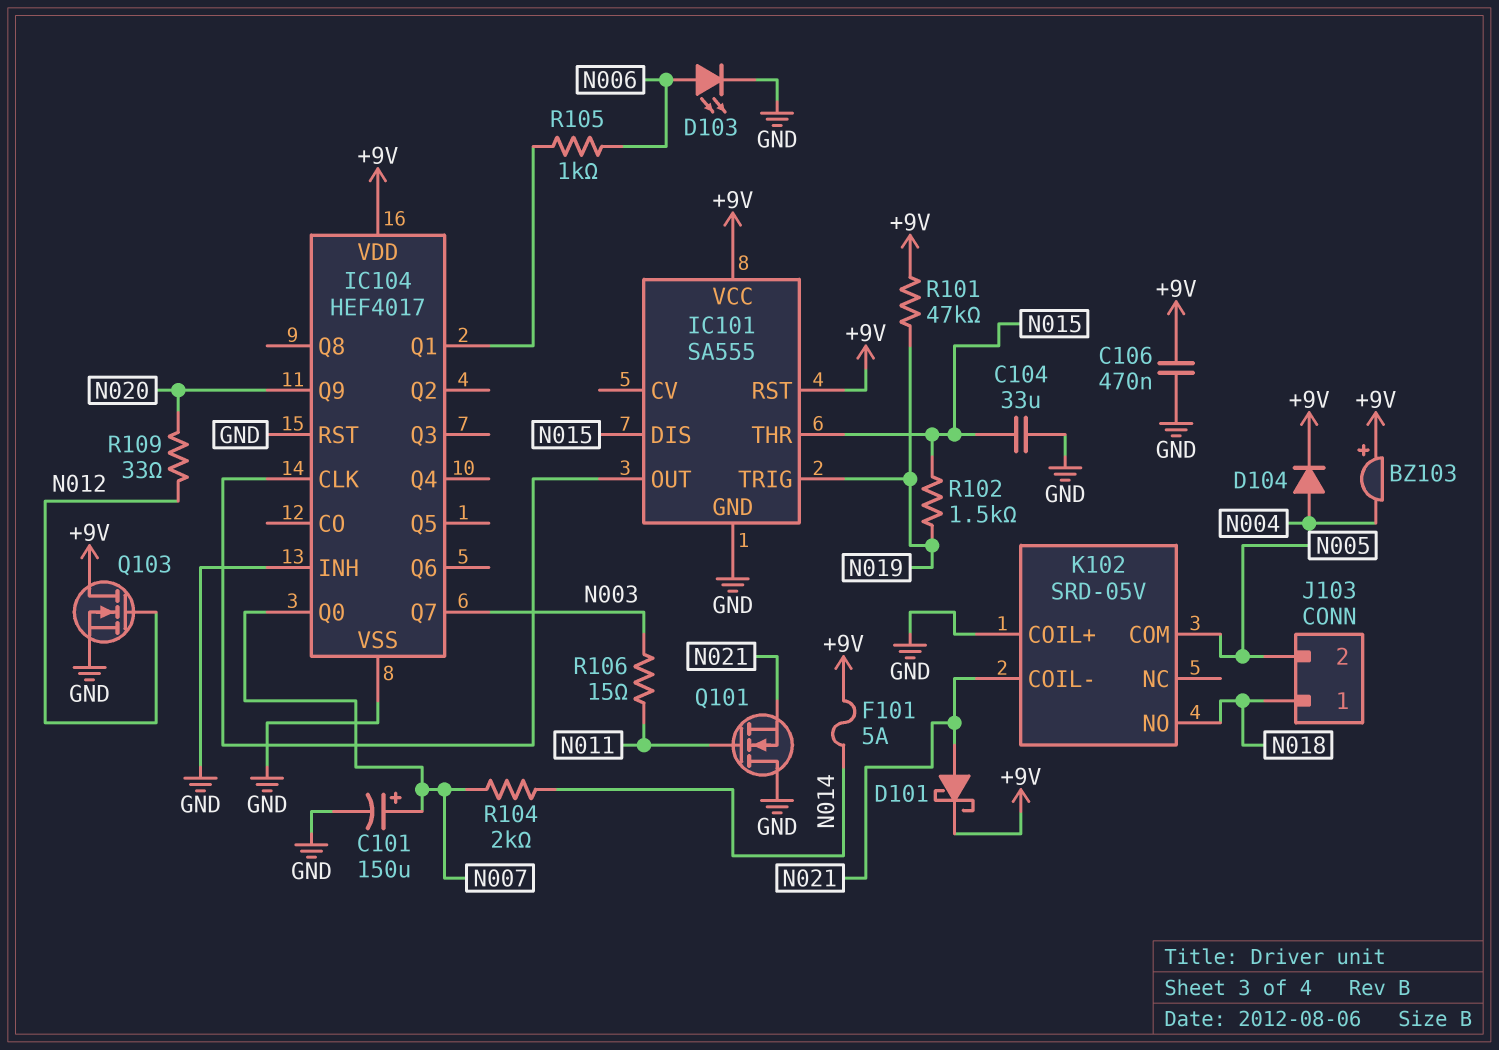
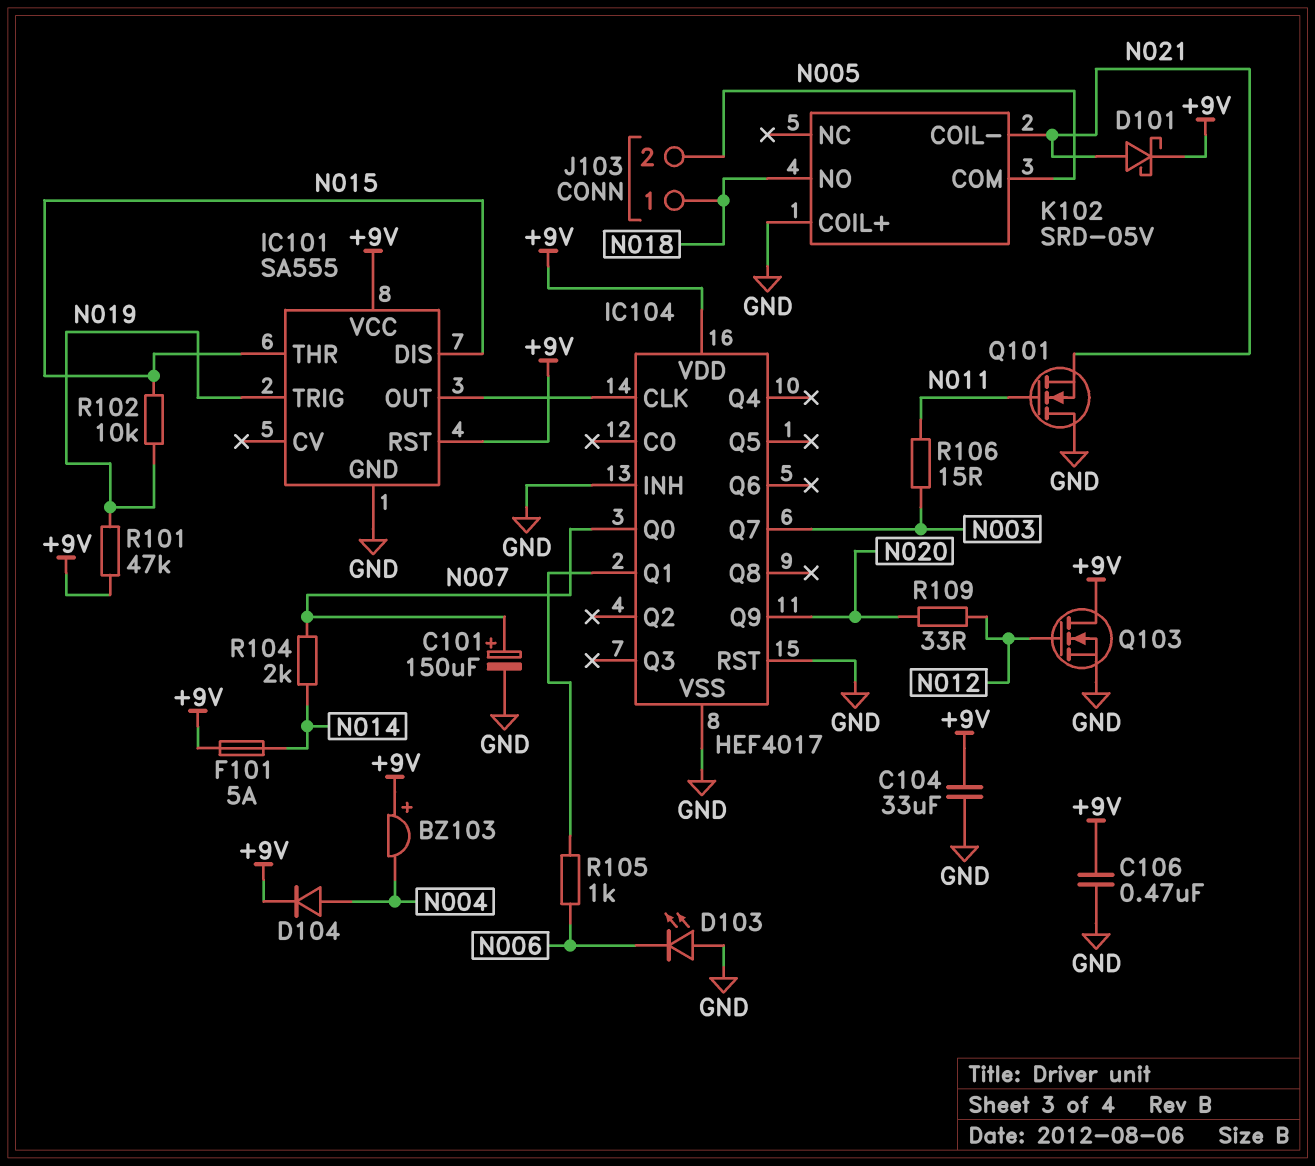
C104: 33uF (GND, N015) -> 33uF (+9V, GND)
D103: LED (A N006, K GND) -> LED (A GND, K N006)
R102: 1.5k (N015, N019) -> 10k (N015, N019)

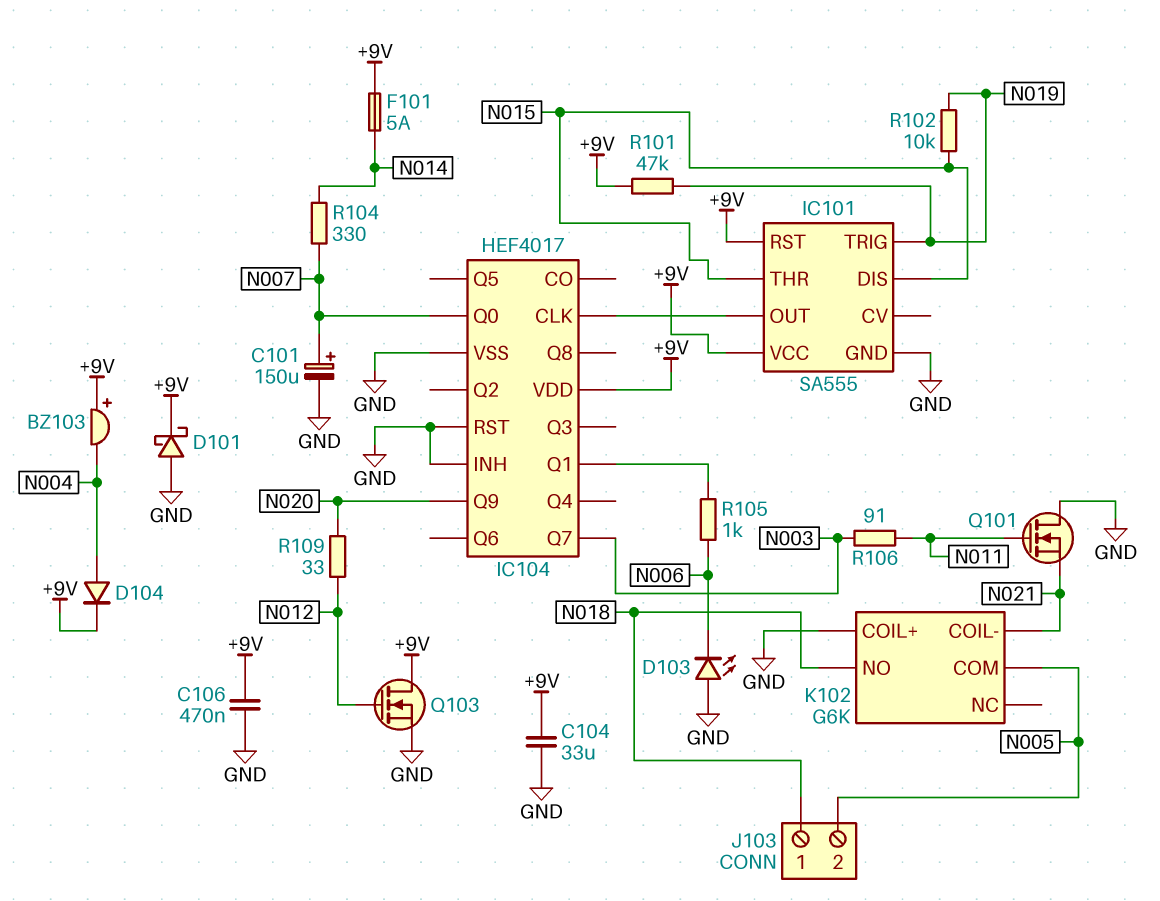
D101: schottky (A N021, K +9V) -> schottky (A GND, K +9V)
K102: SRD-05V -> G6K
R104: 2k (N007, N014) -> 330 (N007, N014)
R106: 15 (N003, N011) -> 91 (N003, N011)

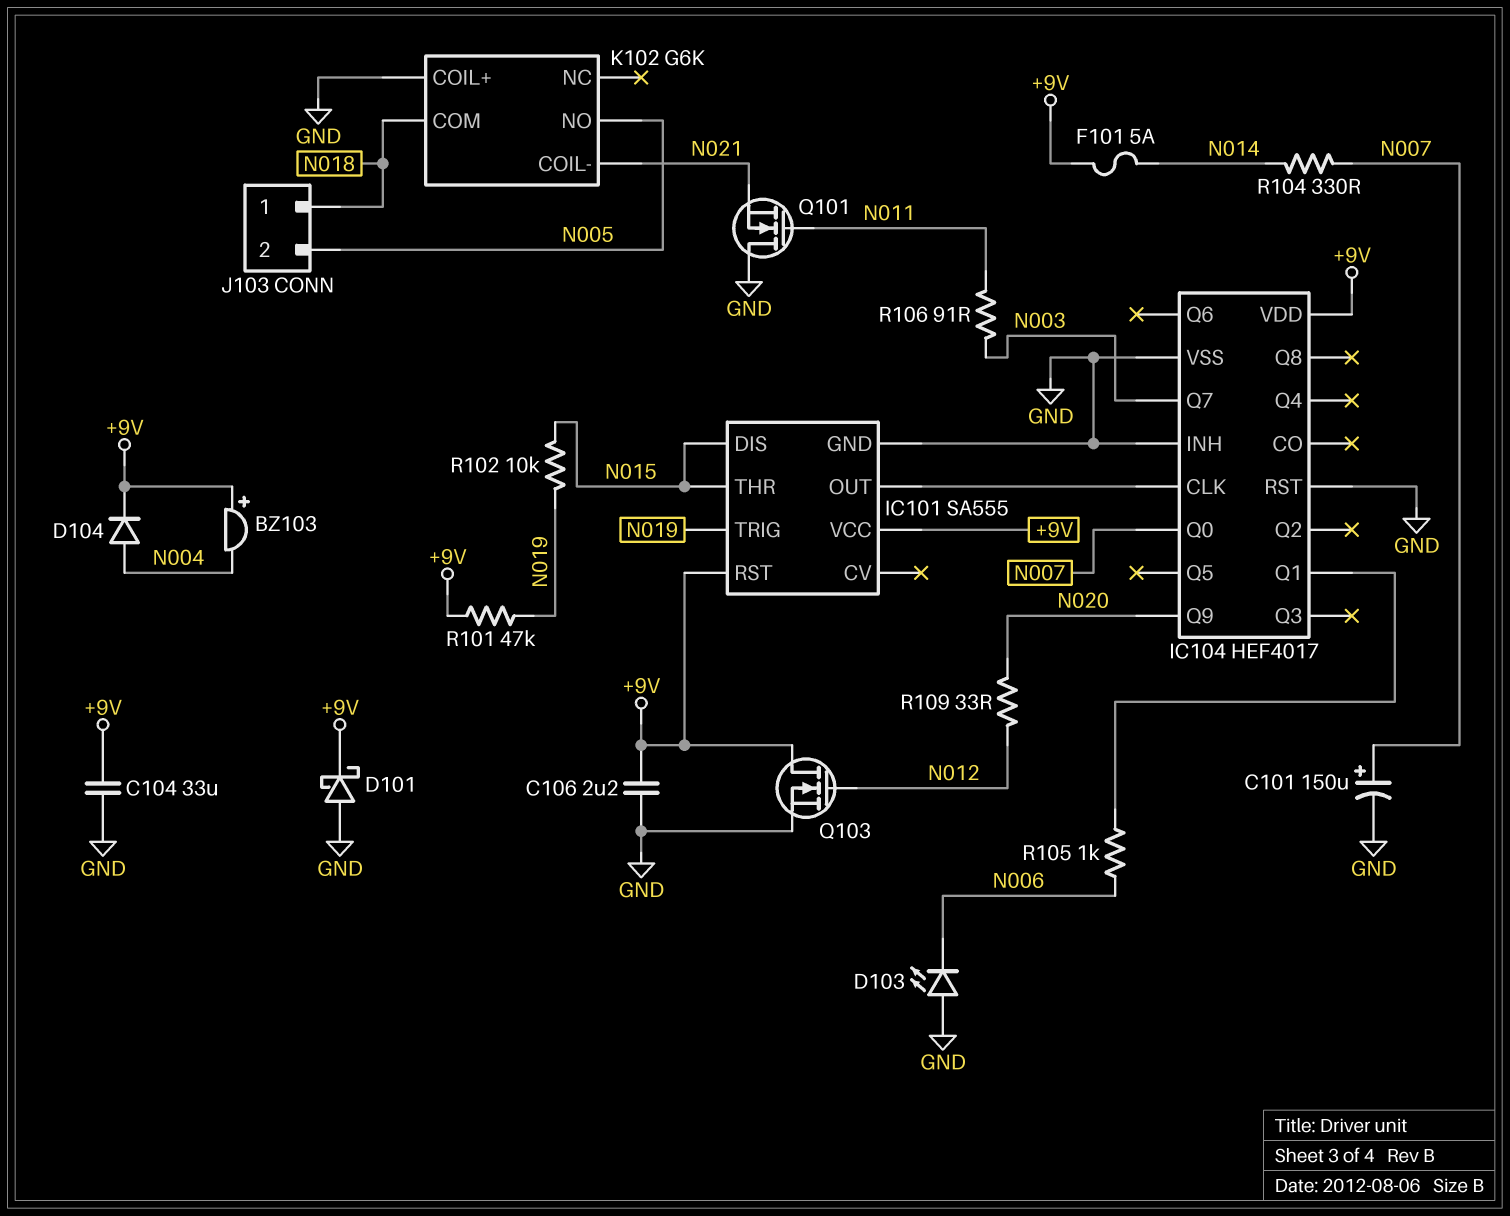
C106: 470nF (+9V, GND) -> 2.2uF (+9V, GND)
K102 pin COM: N005 -> N018
K102 pin NO: N018 -> N005

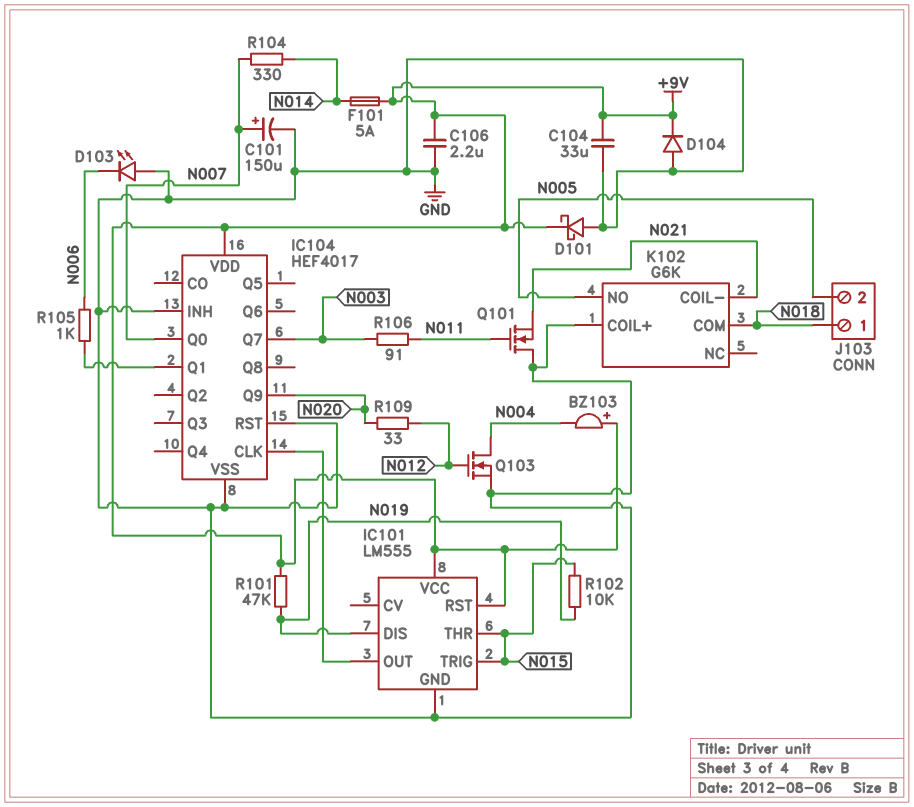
D104: diode (A N004, K +9V) -> diode (A GND, K +9V)
IC101: SA555 -> LM555
IC101 pin DIS: N015 -> N019
IC101 pin TRIG: N019 -> N015
Q103: NMOS (G N012, D +9V, S GND) -> NMOS (G N012, D N004, S GND)

